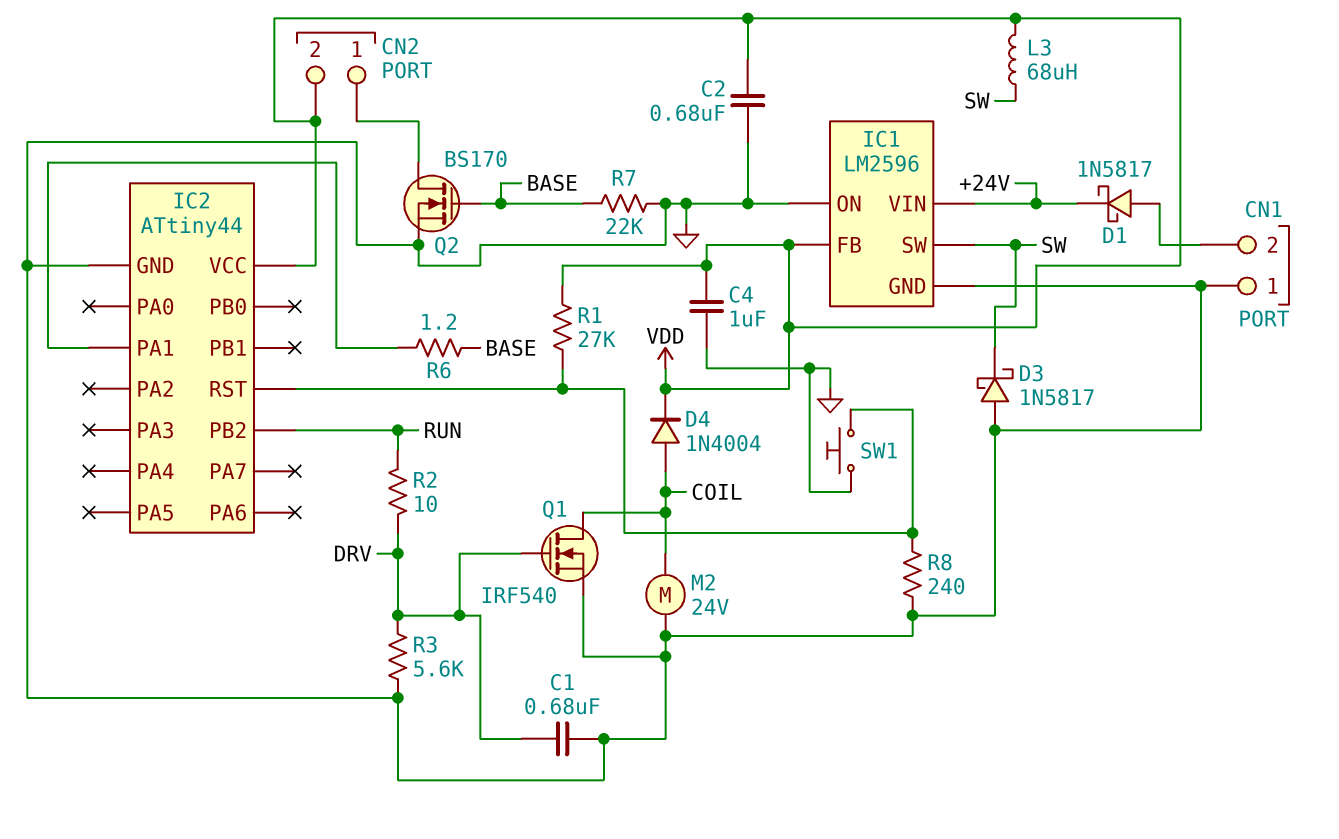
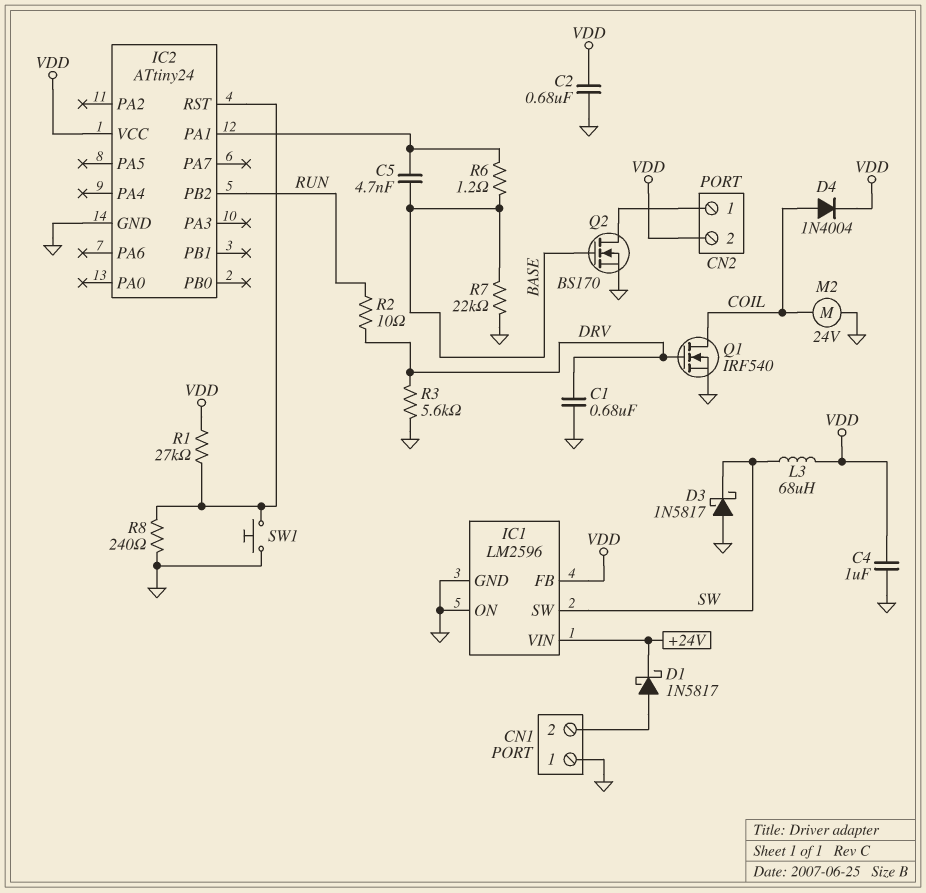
C5: none -> 4.7nF (BASE, IC2/PA1)
IC2: ATtiny44 -> ATtiny24

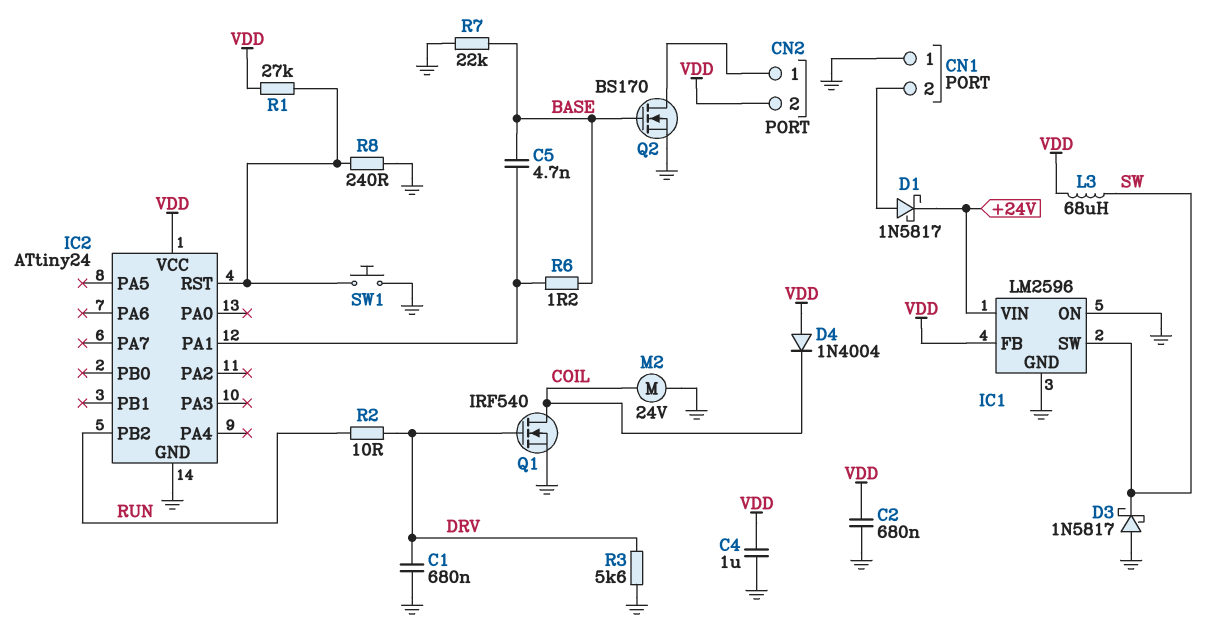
D4: diode 1N4004 (A COIL, K VDD) -> diode 1N4004 (A VDD, K COIL)

